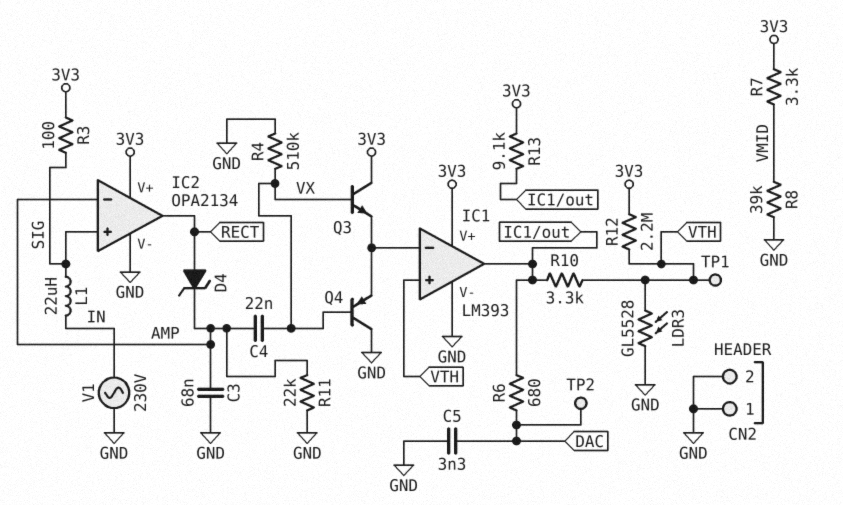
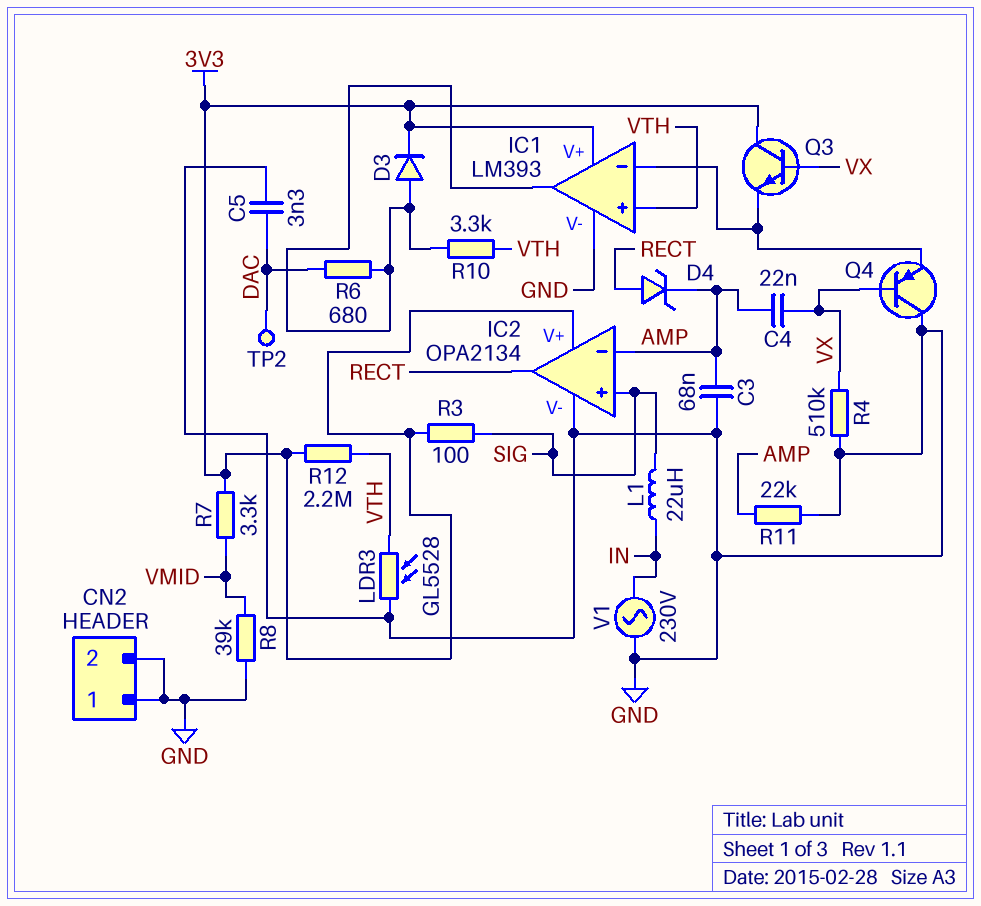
D3: none -> diode (A IC1/out, K 3V3)
R13: 9.1k (3V3, IC1/out) -> none
TP1: test point (VTH) -> none

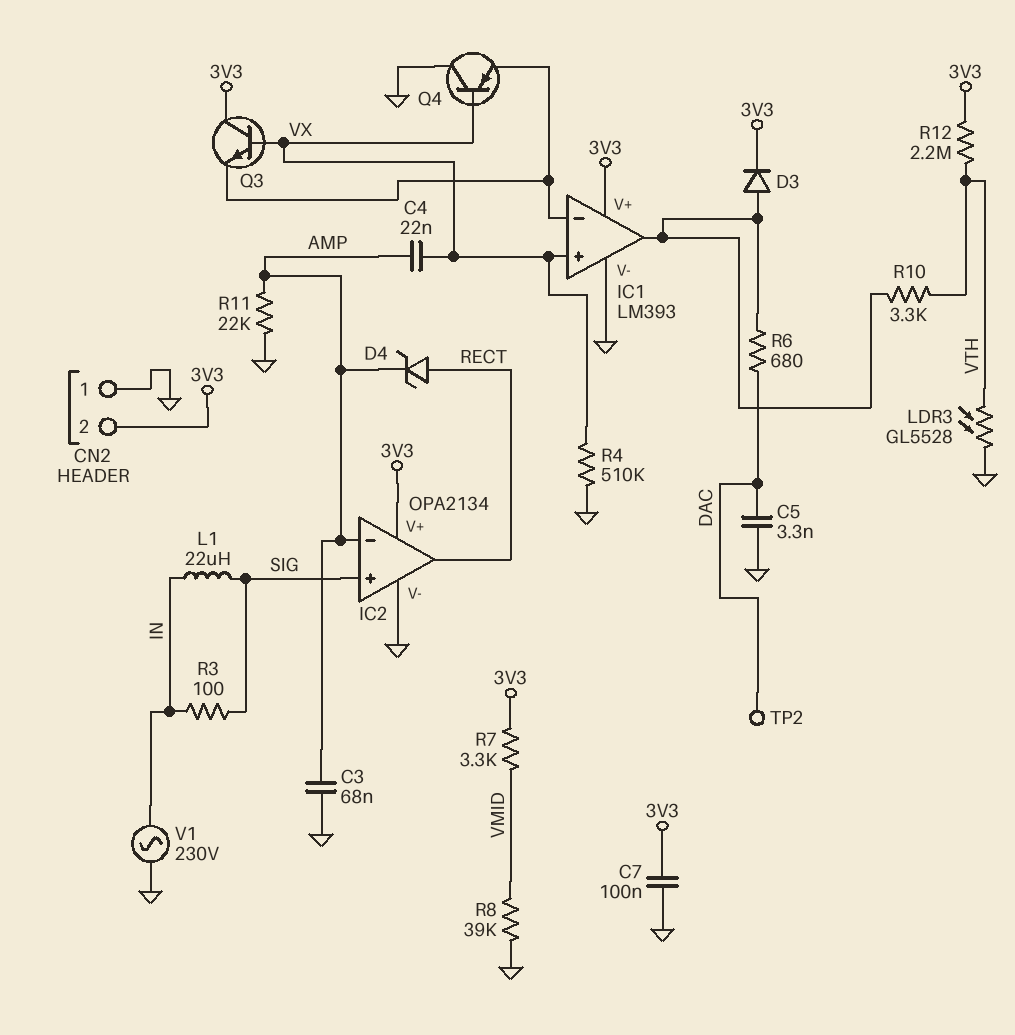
C7: none -> 100nF (3V3, GND)
CN2 pin 2: GND -> 3V3
IC1 pin in+: VTH -> VX
R3: 100 (3V3, SIG) -> 100 (IN, SIG)

